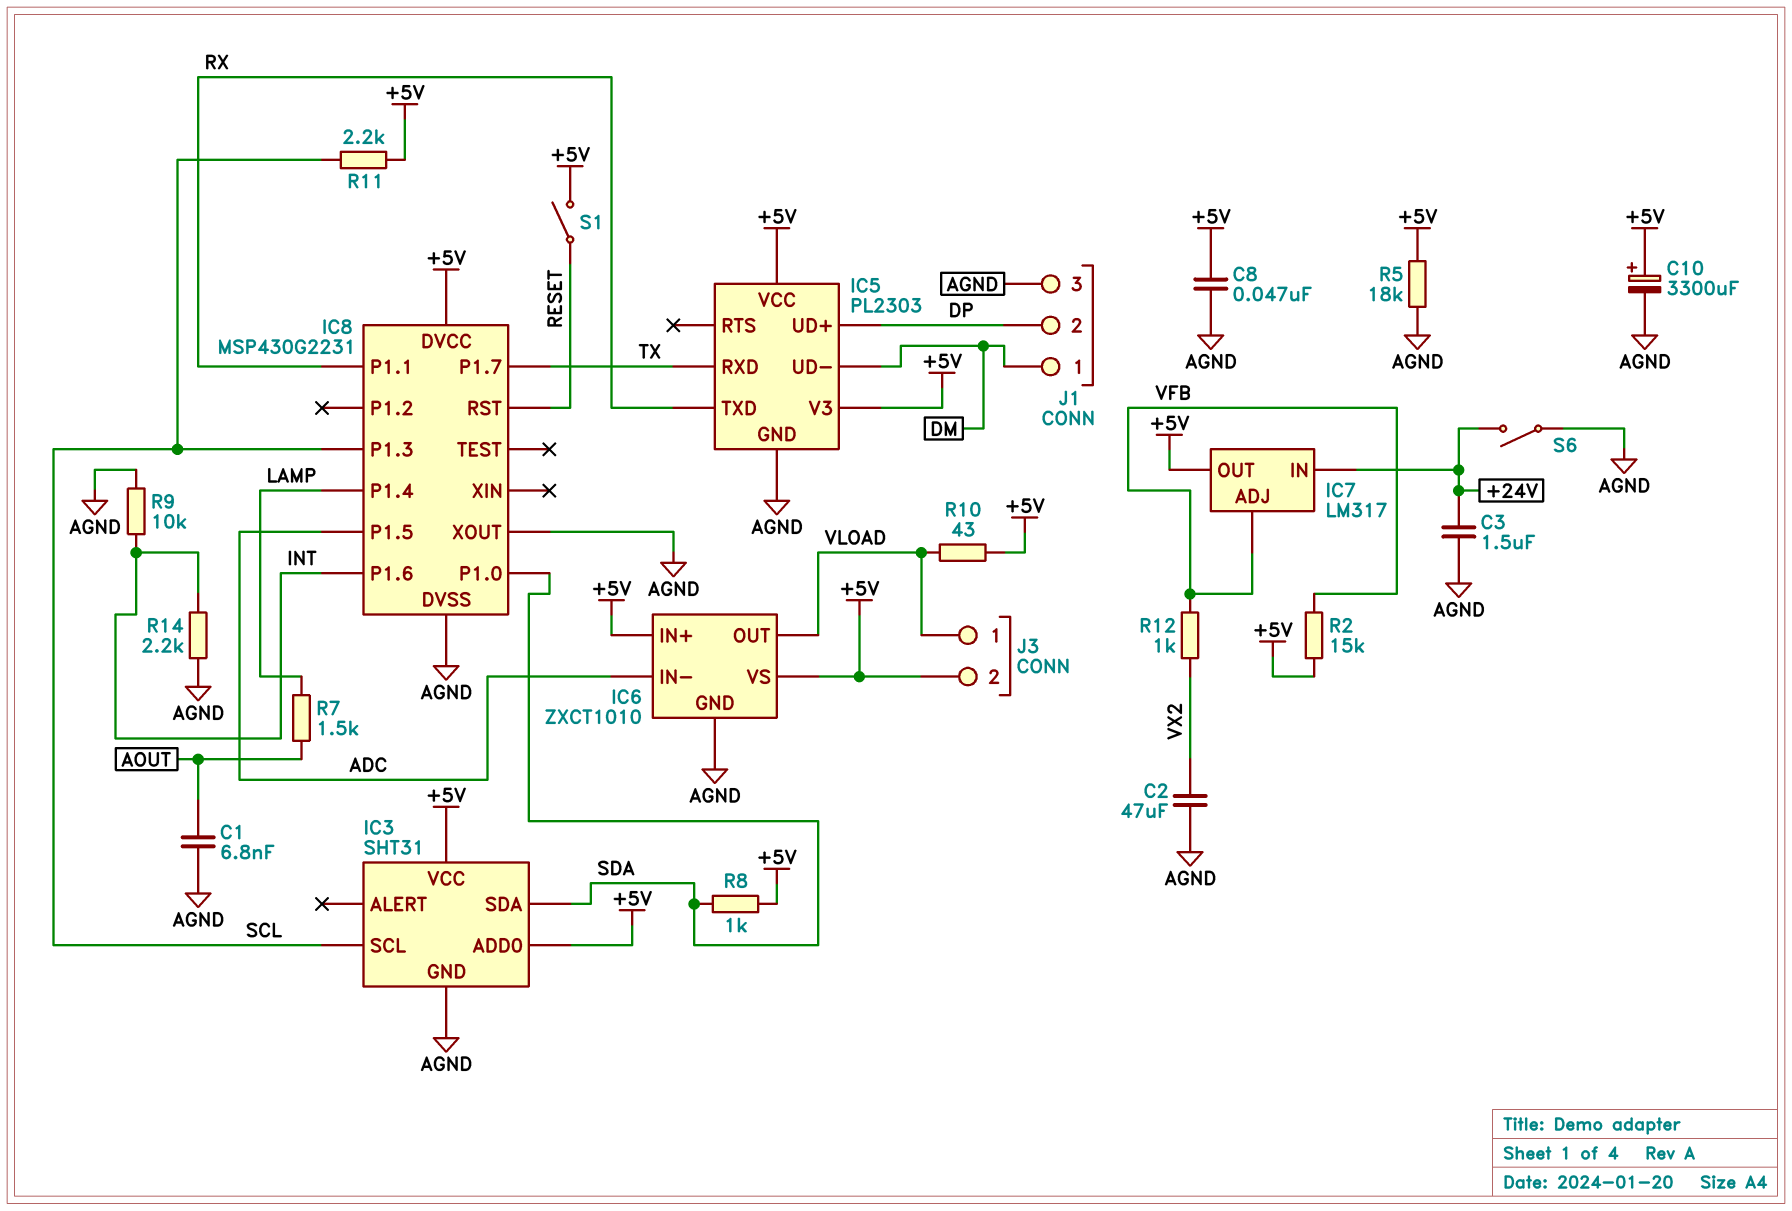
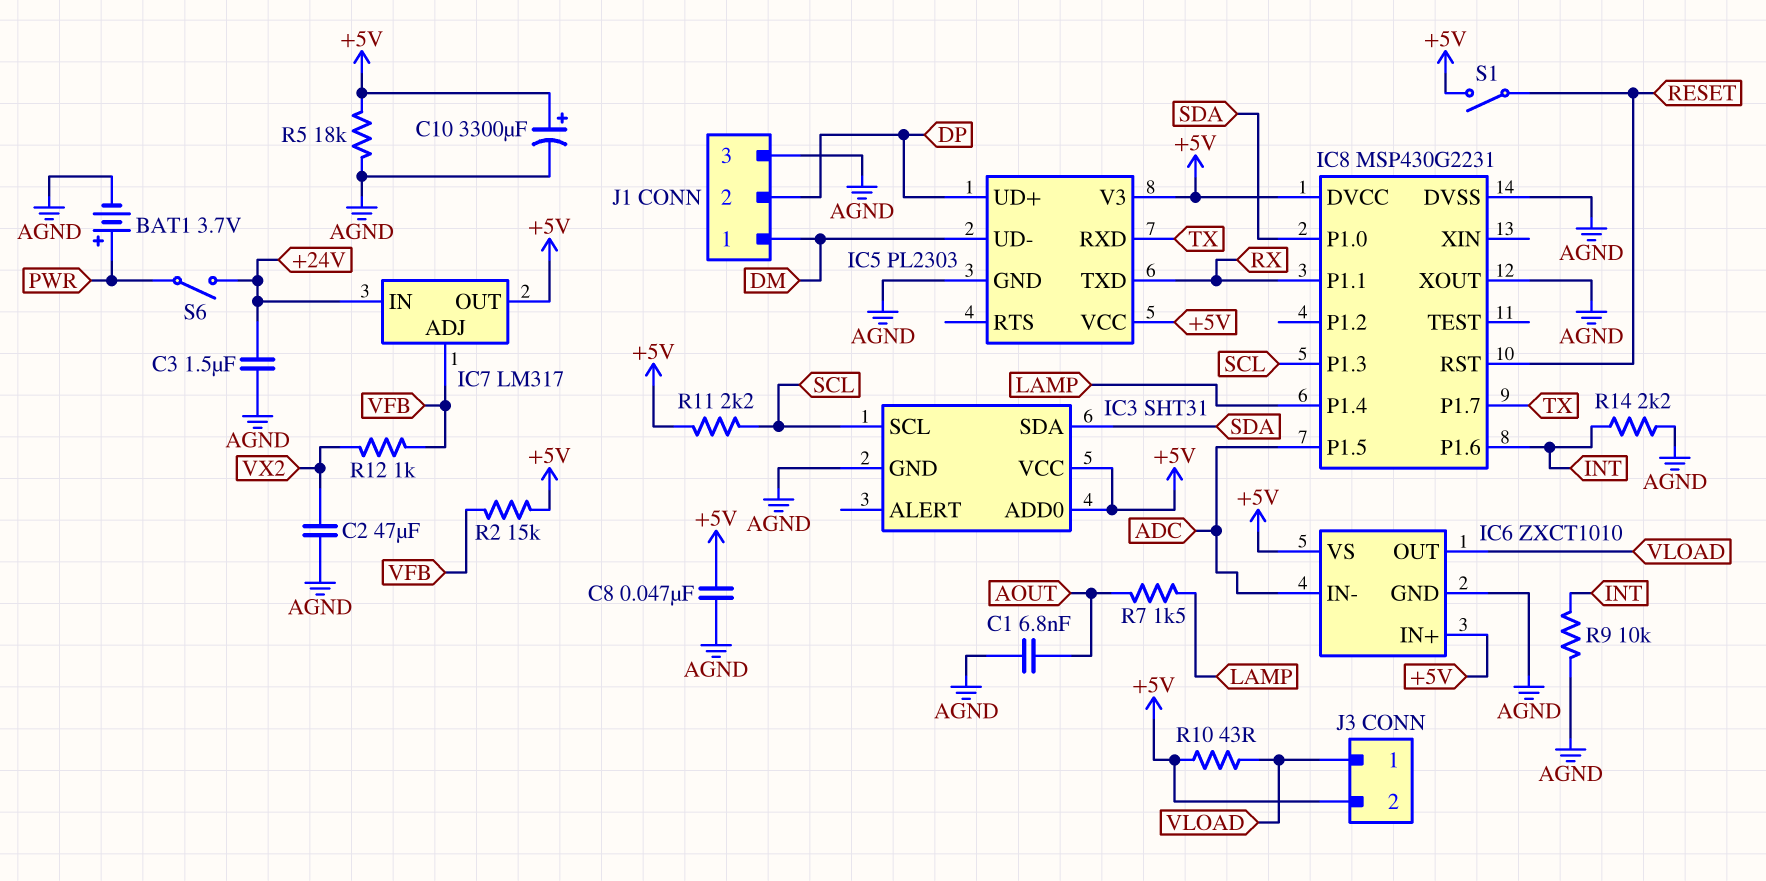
BAT1: none -> 3.7V (plus PWR, minus AGND)
R8: 1k (+5V, SDA) -> none
S6: switch (+24V, AGND) -> switch (+24V, PWR)

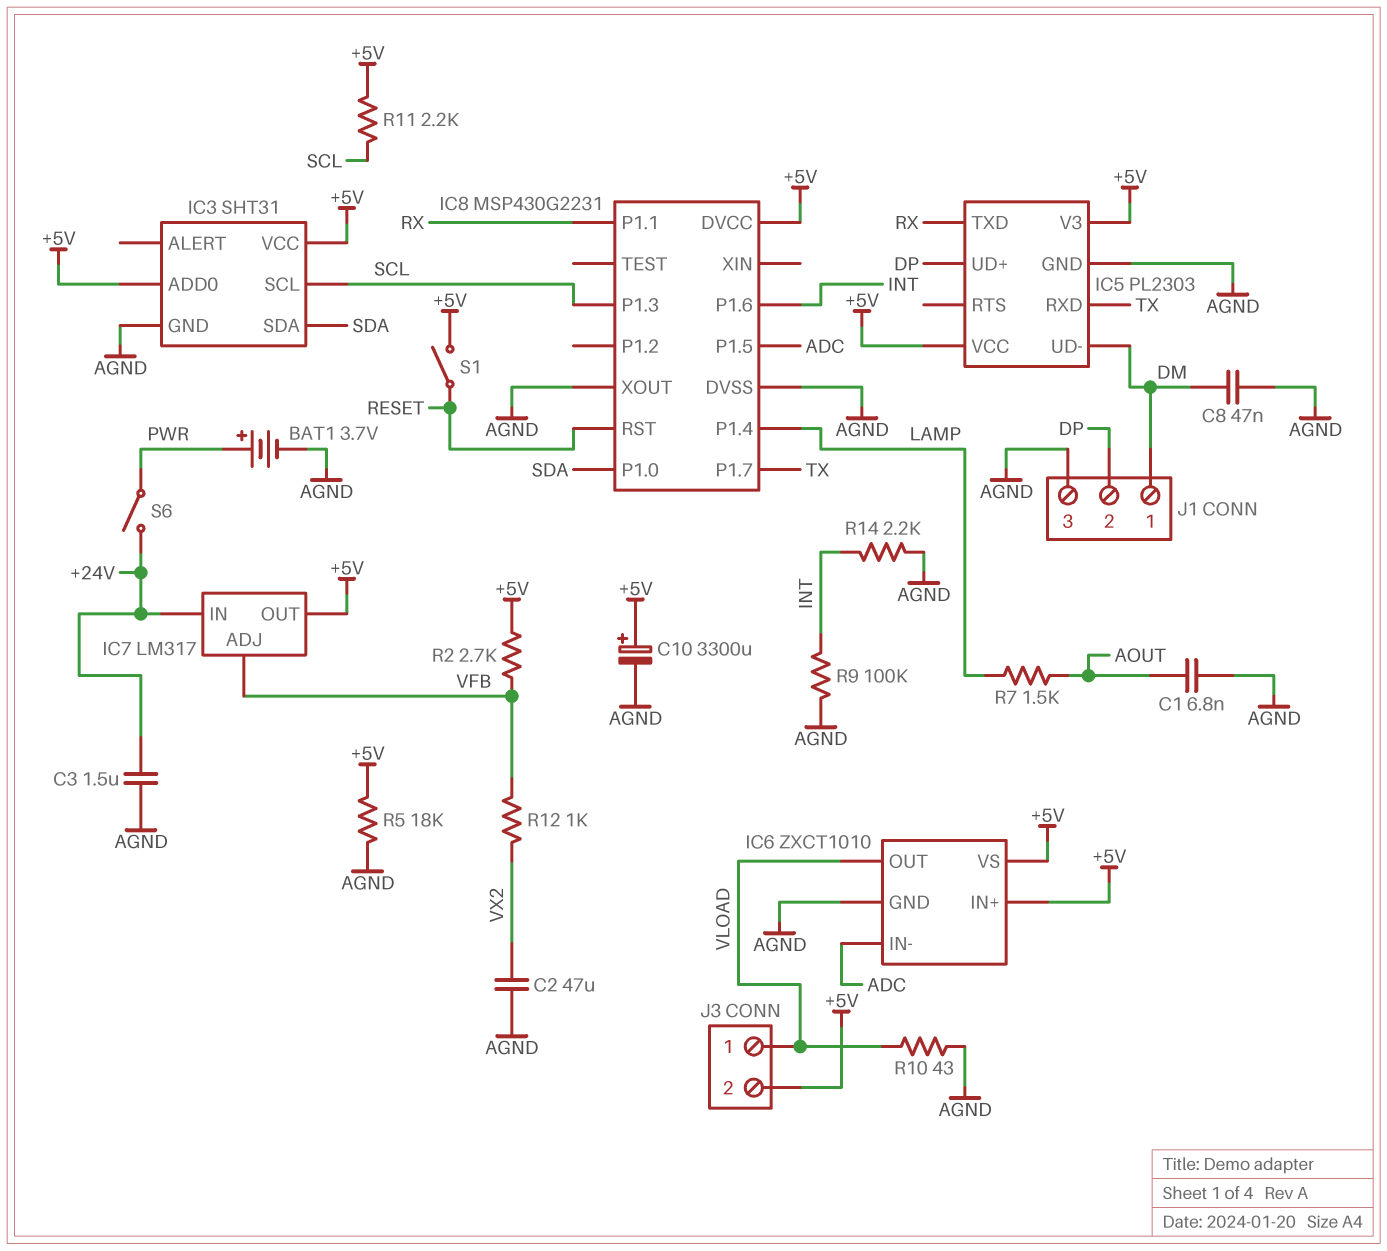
C8: 47nF (+5V, AGND) -> 47nF (AGND, DM)
R2: 15k (+5V, VFB) -> 2.7k (+5V, VFB)
R9: 10k (AGND, INT) -> 100k (AGND, INT)
R10: 43 (+5V, VLOAD) -> 43 (AGND, VLOAD)

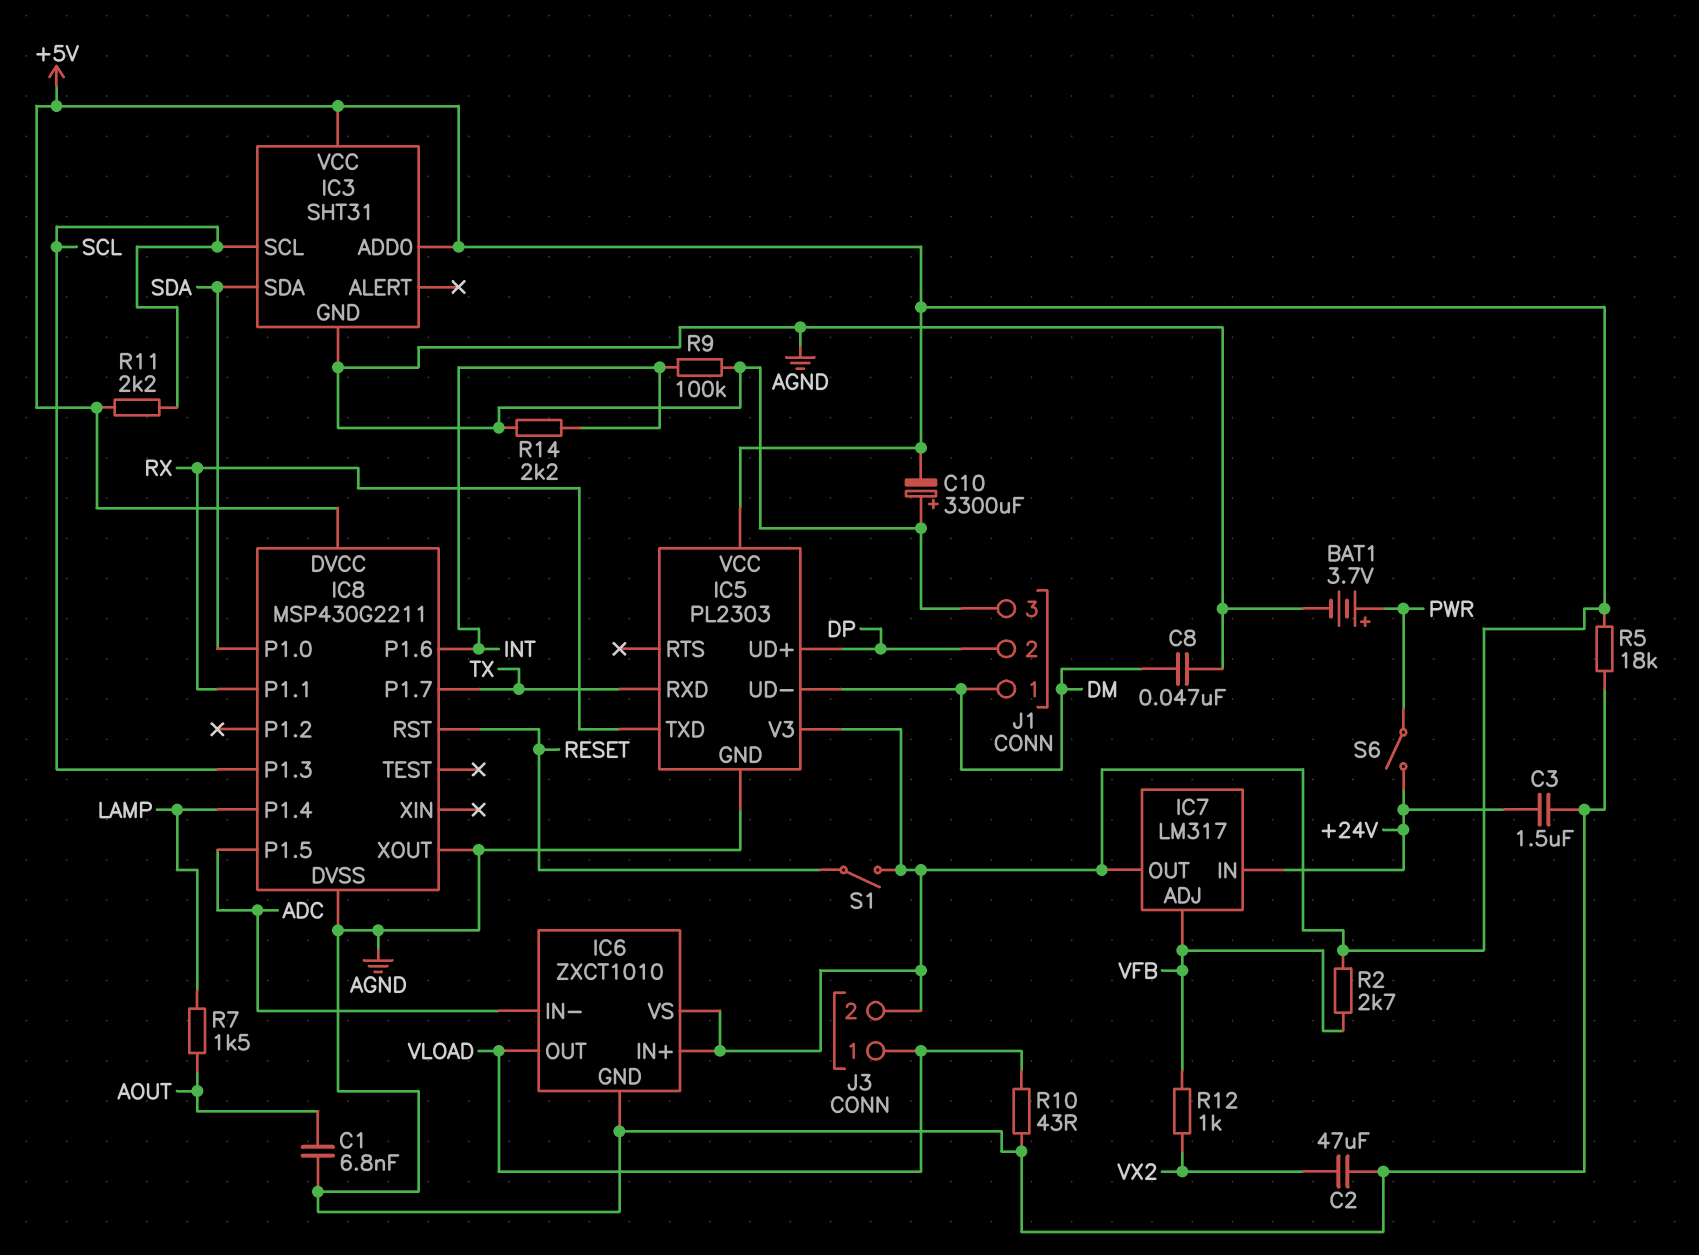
C10: 3300uF (plus +5V, minus AGND) -> 3300uF (plus AGND, minus +5V)
IC8: MSP430G2231 -> MSP430G2211

